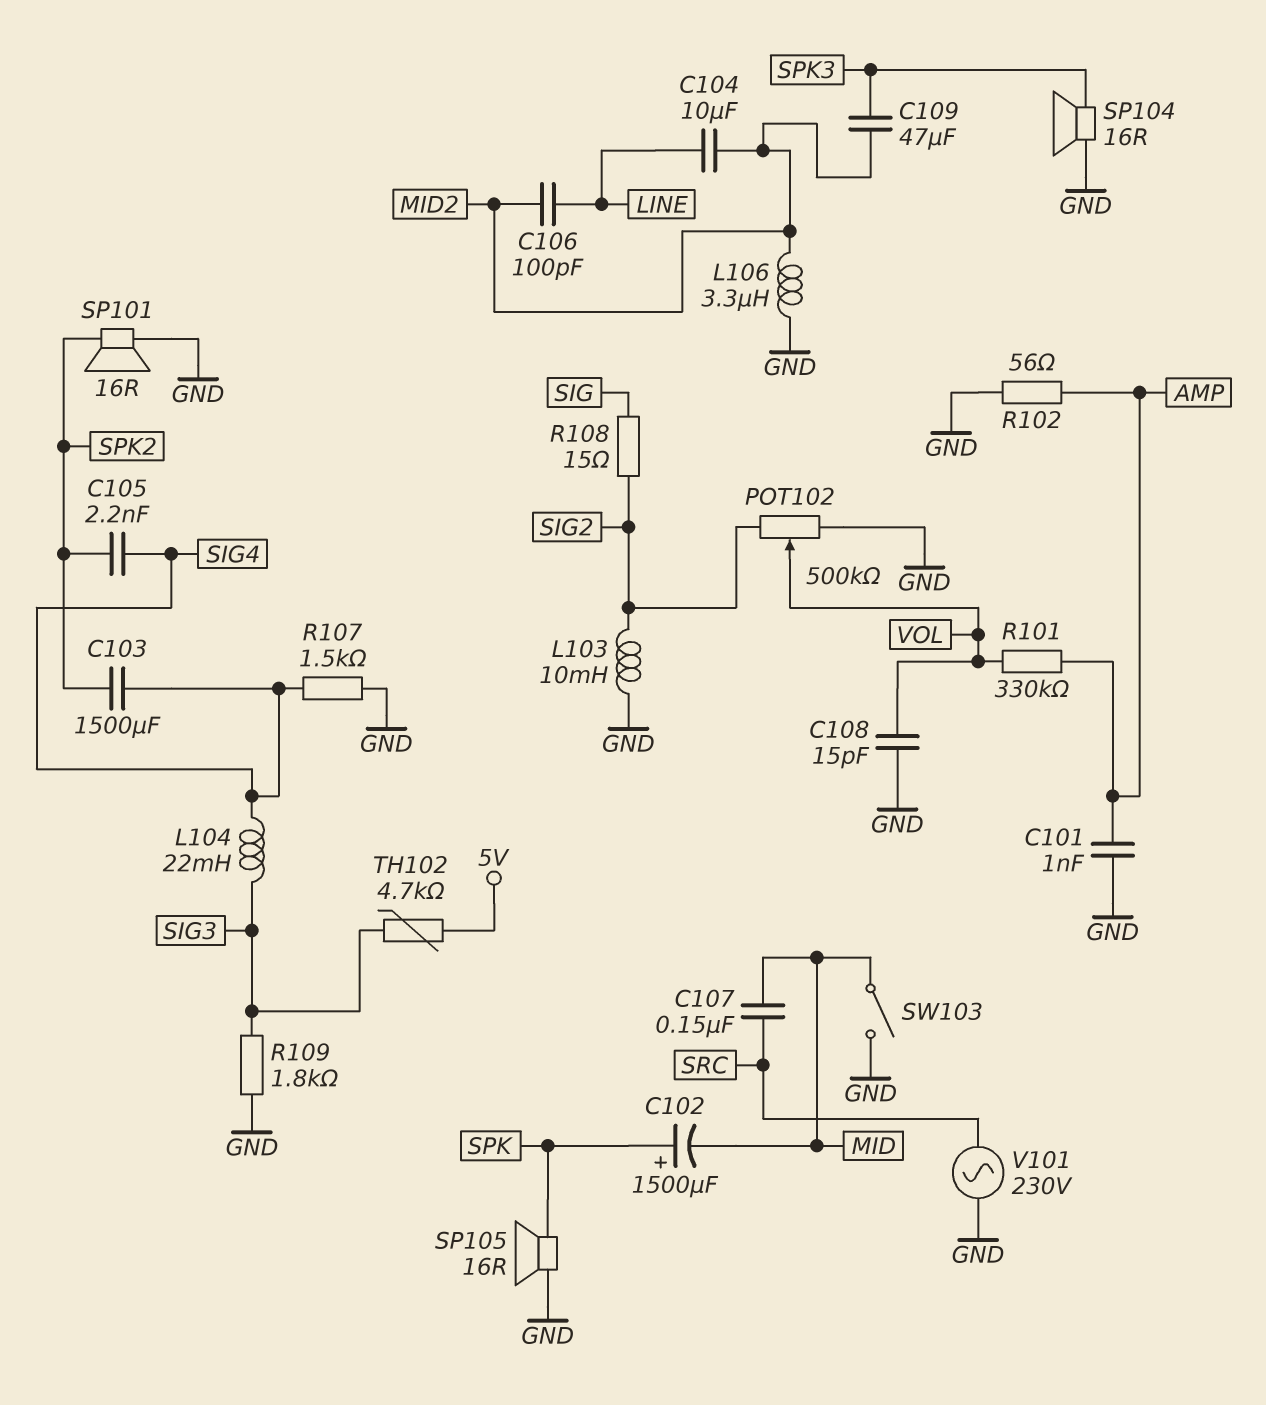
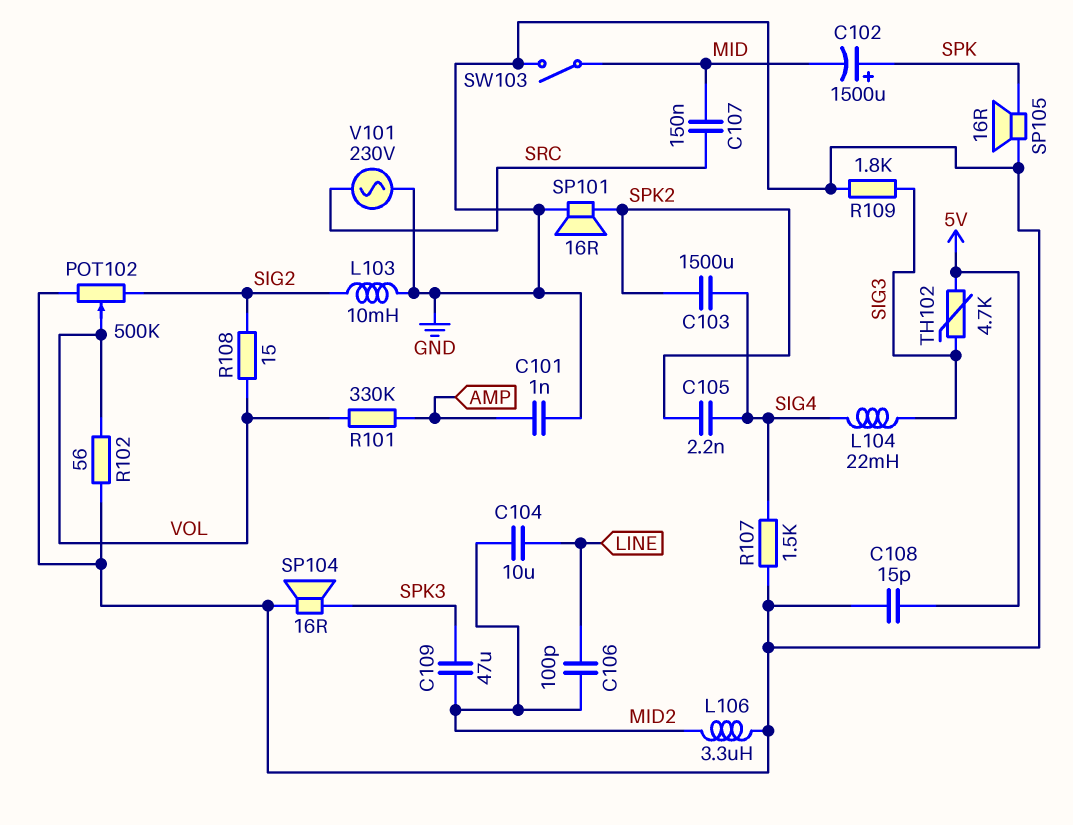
C108: 15pF (GND, VOL) -> 15pF (5V, GND)
R102: 56 (AMP, GND) -> 56 (GND, VOL)
R108: 15 (SIG, SIG2) -> 15 (SIG2, VOL)

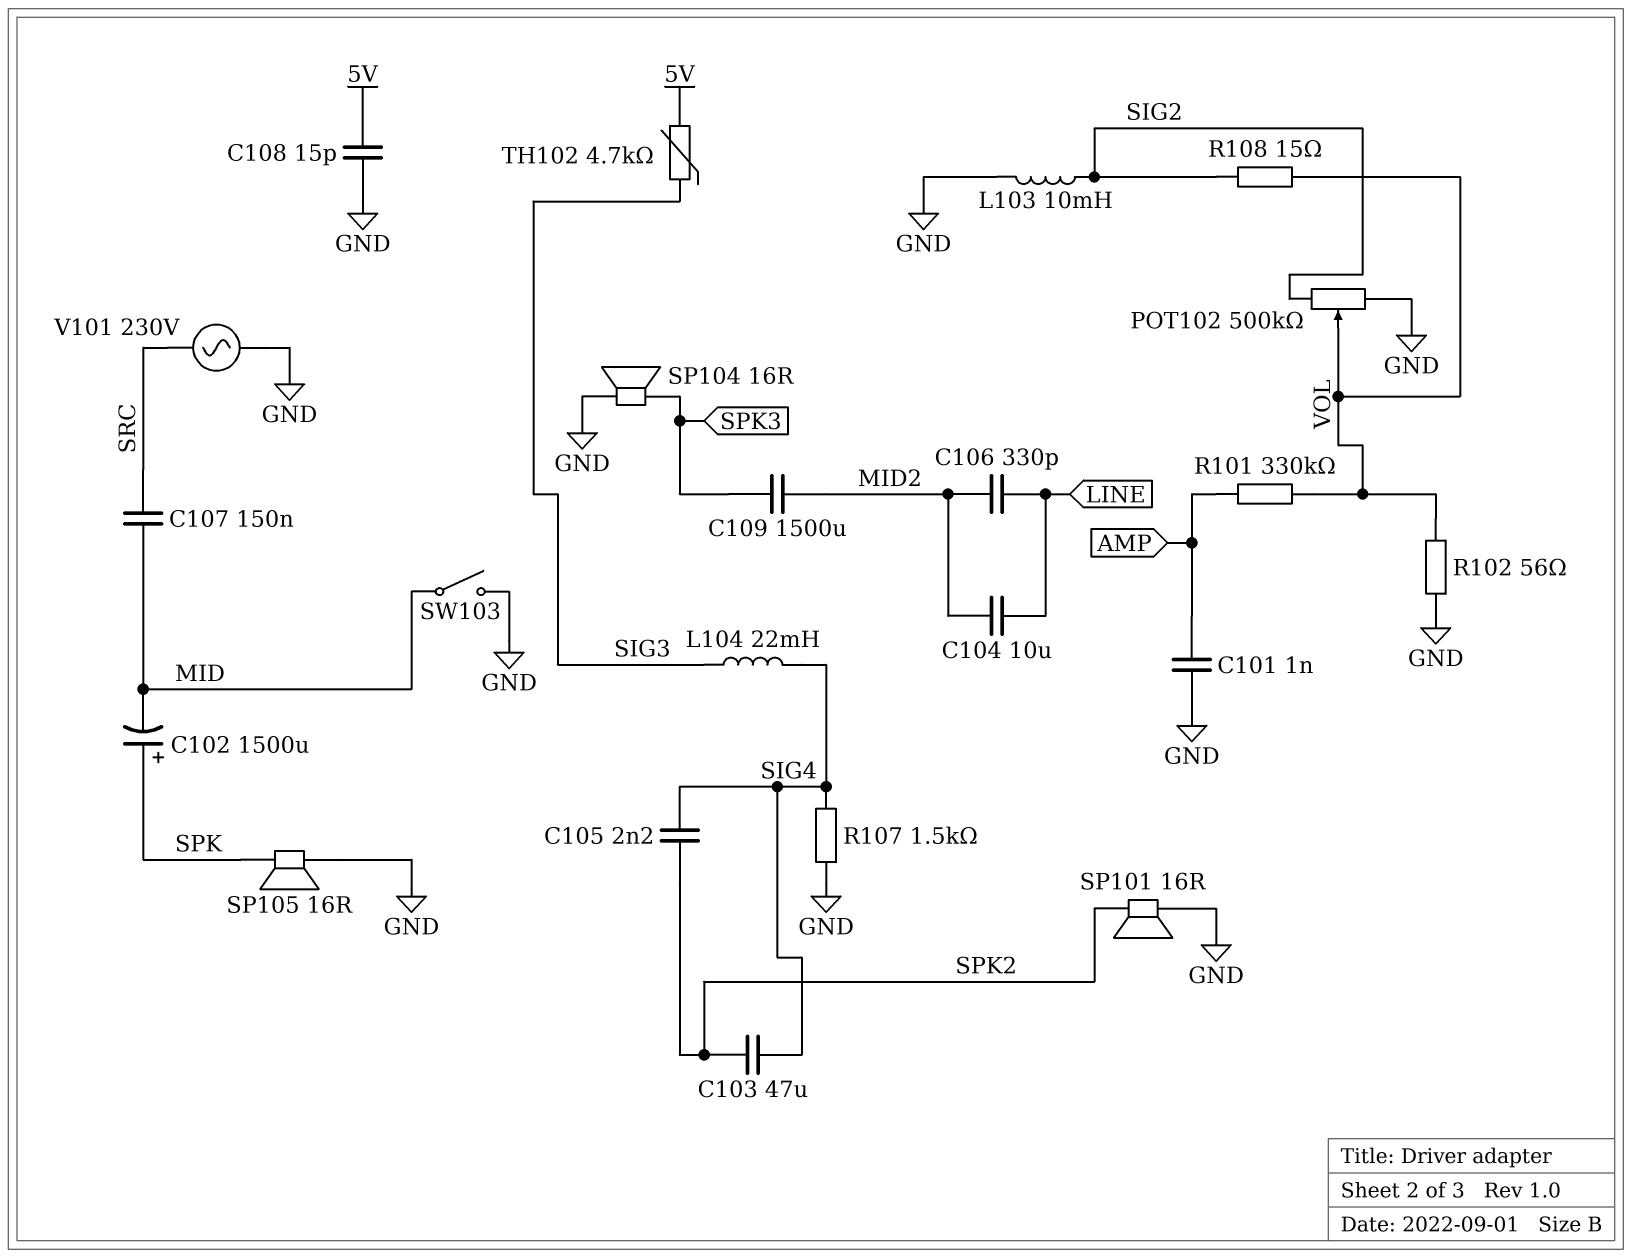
C103: 1500uF (SIG4, SPK2) -> 47uF (SIG4, SPK2)
C106: 100pF (LINE, MID2) -> 330pF (LINE, MID2)
C109: 47uF (MID2, SPK3) -> 1500uF (MID2, SPK3)
L106: 3.3uH (GND, MID2) -> none
R109: 1.8k (GND, SIG3) -> none

